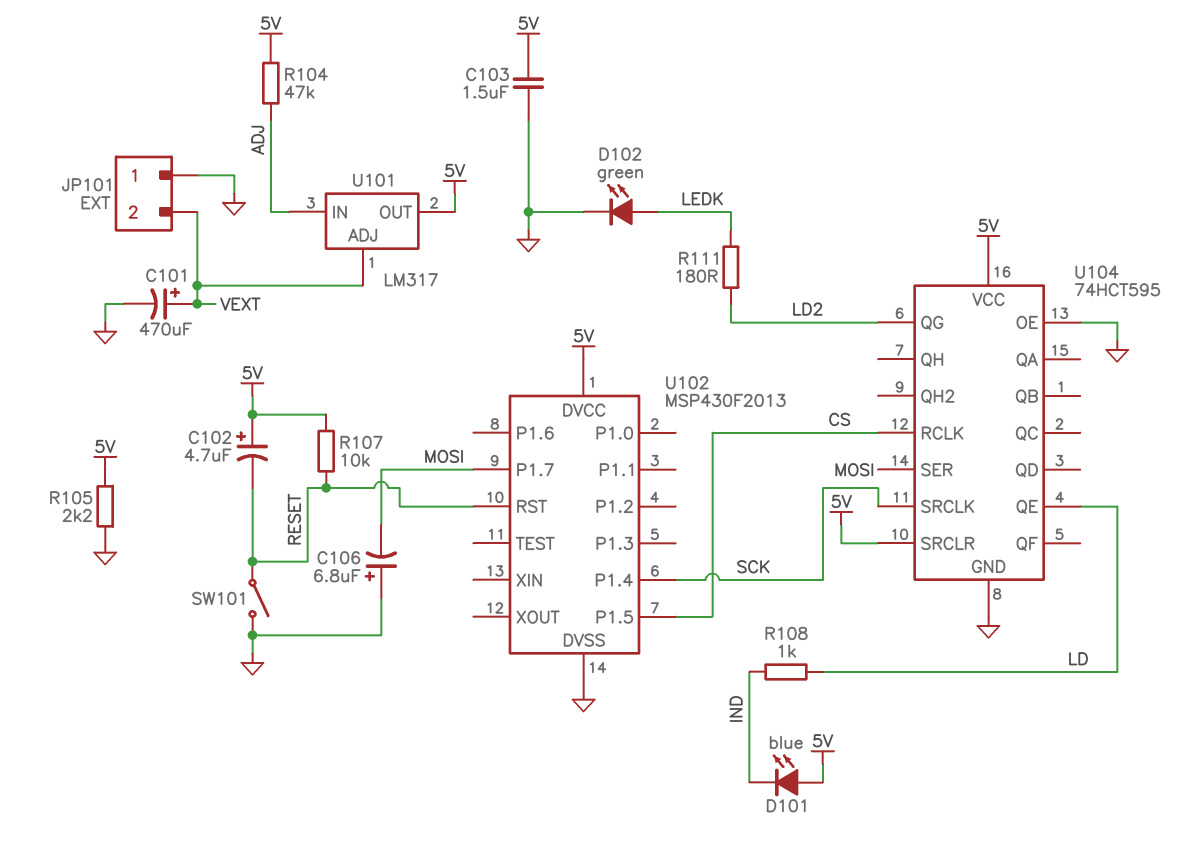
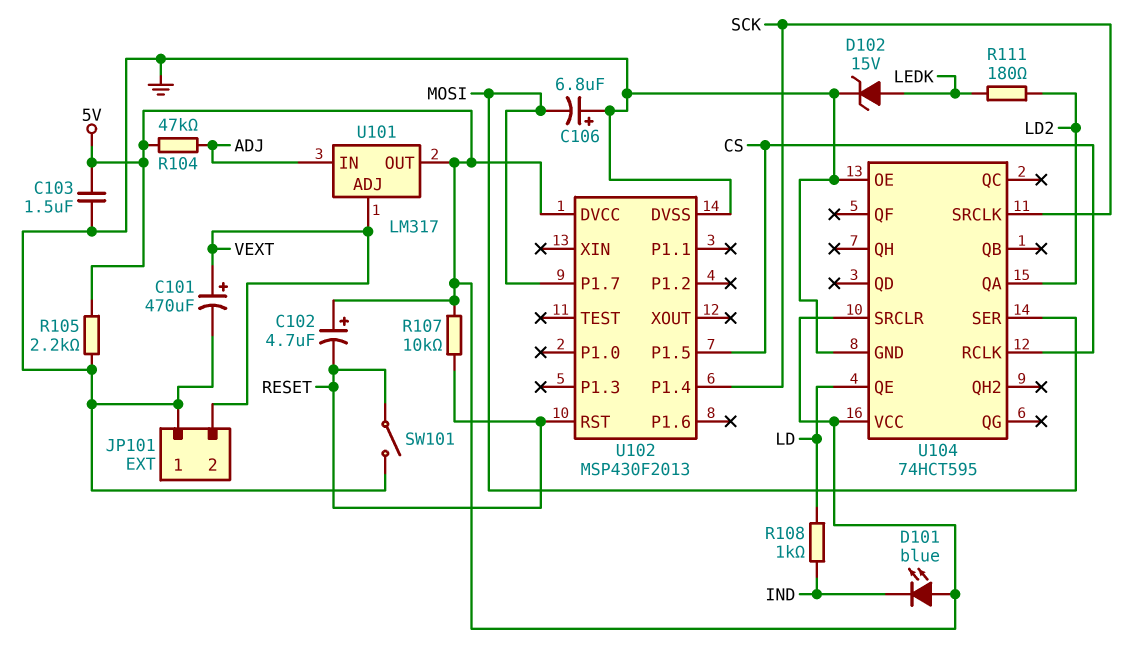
D102: LED green (A LEDK, K GND) -> zener 15V (A LEDK, K GND)
U104 pin QA: none -> LD2
U104 pin QG: LD2 -> none

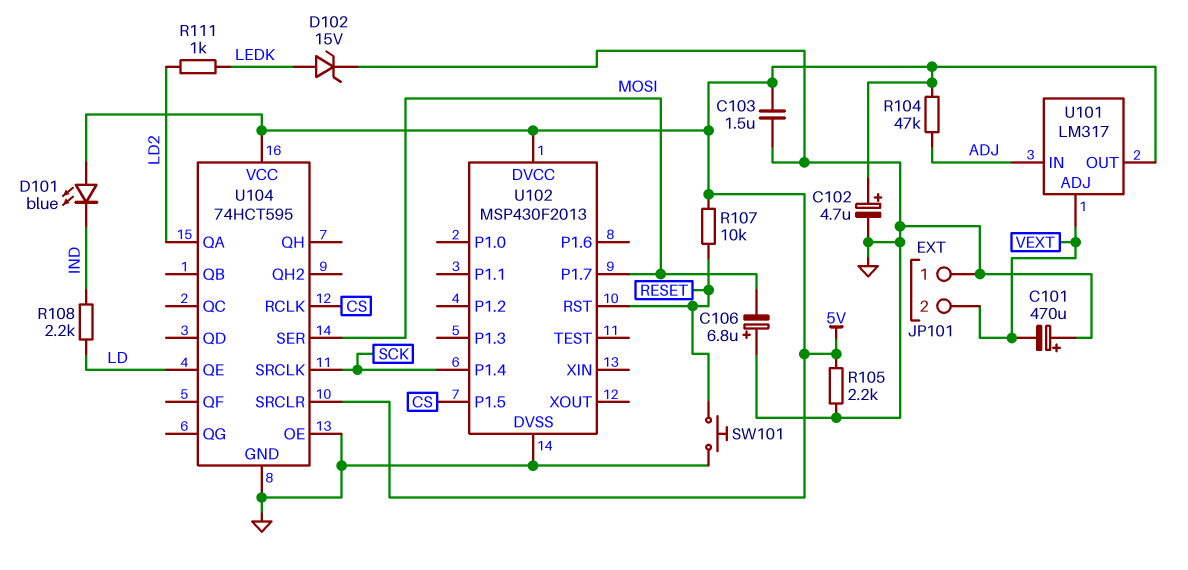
C101: 470uF (plus VEXT, minus GND) -> 470uF (plus GND, minus VEXT)
C102: 4.7uF (plus 5V, minus RESET) -> 4.7uF (plus 5V, minus GND)
R108: 1k (IND, LD) -> 2.2k (IND, LD)
R111: 180 (LD2, LEDK) -> 1k (LD2, LEDK)
SW101: switch (GND, RESET) -> button (GND, RESET)

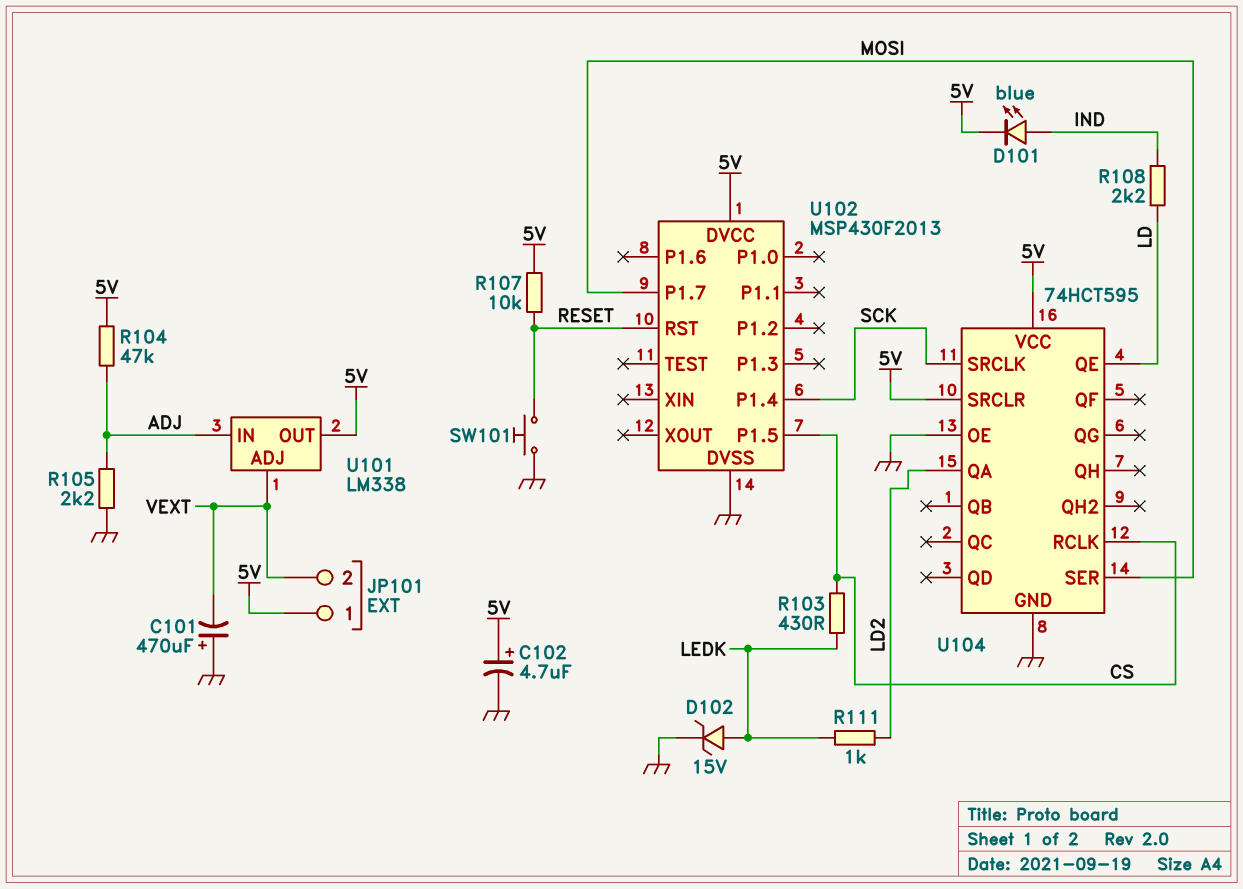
C103: 1.5uF (5V, GND) -> none
C106: 6.8uF (plus GND, minus MOSI) -> none
D101: LED blue (A 5V, K IND) -> LED blue (A IND, K 5V)
JP101 pin 1: GND -> 5V
R103: none -> 430 (CS, LEDK)
R105: 2.2k (5V, GND) -> 2.2k (ADJ, GND)
U101: LM317 -> LM338

